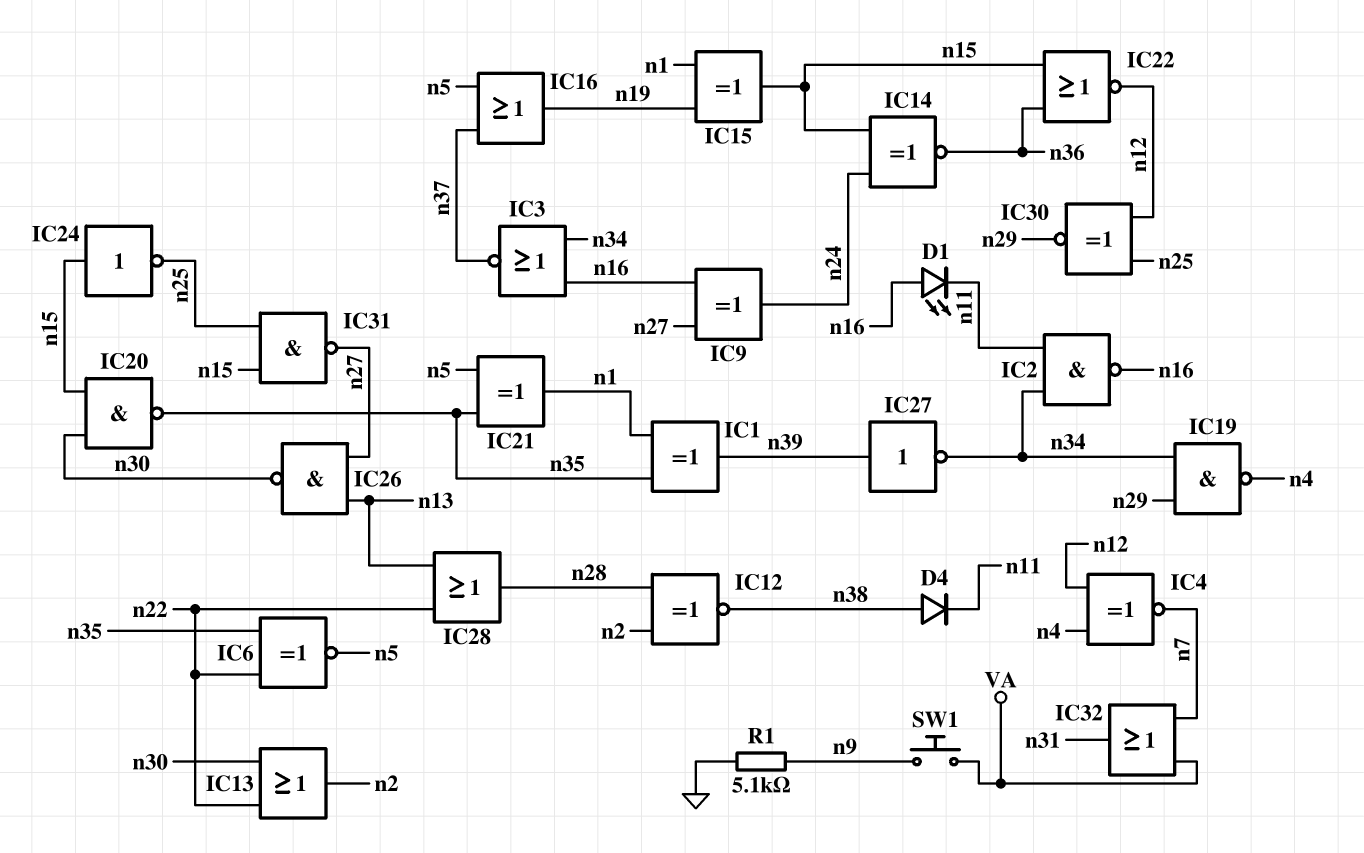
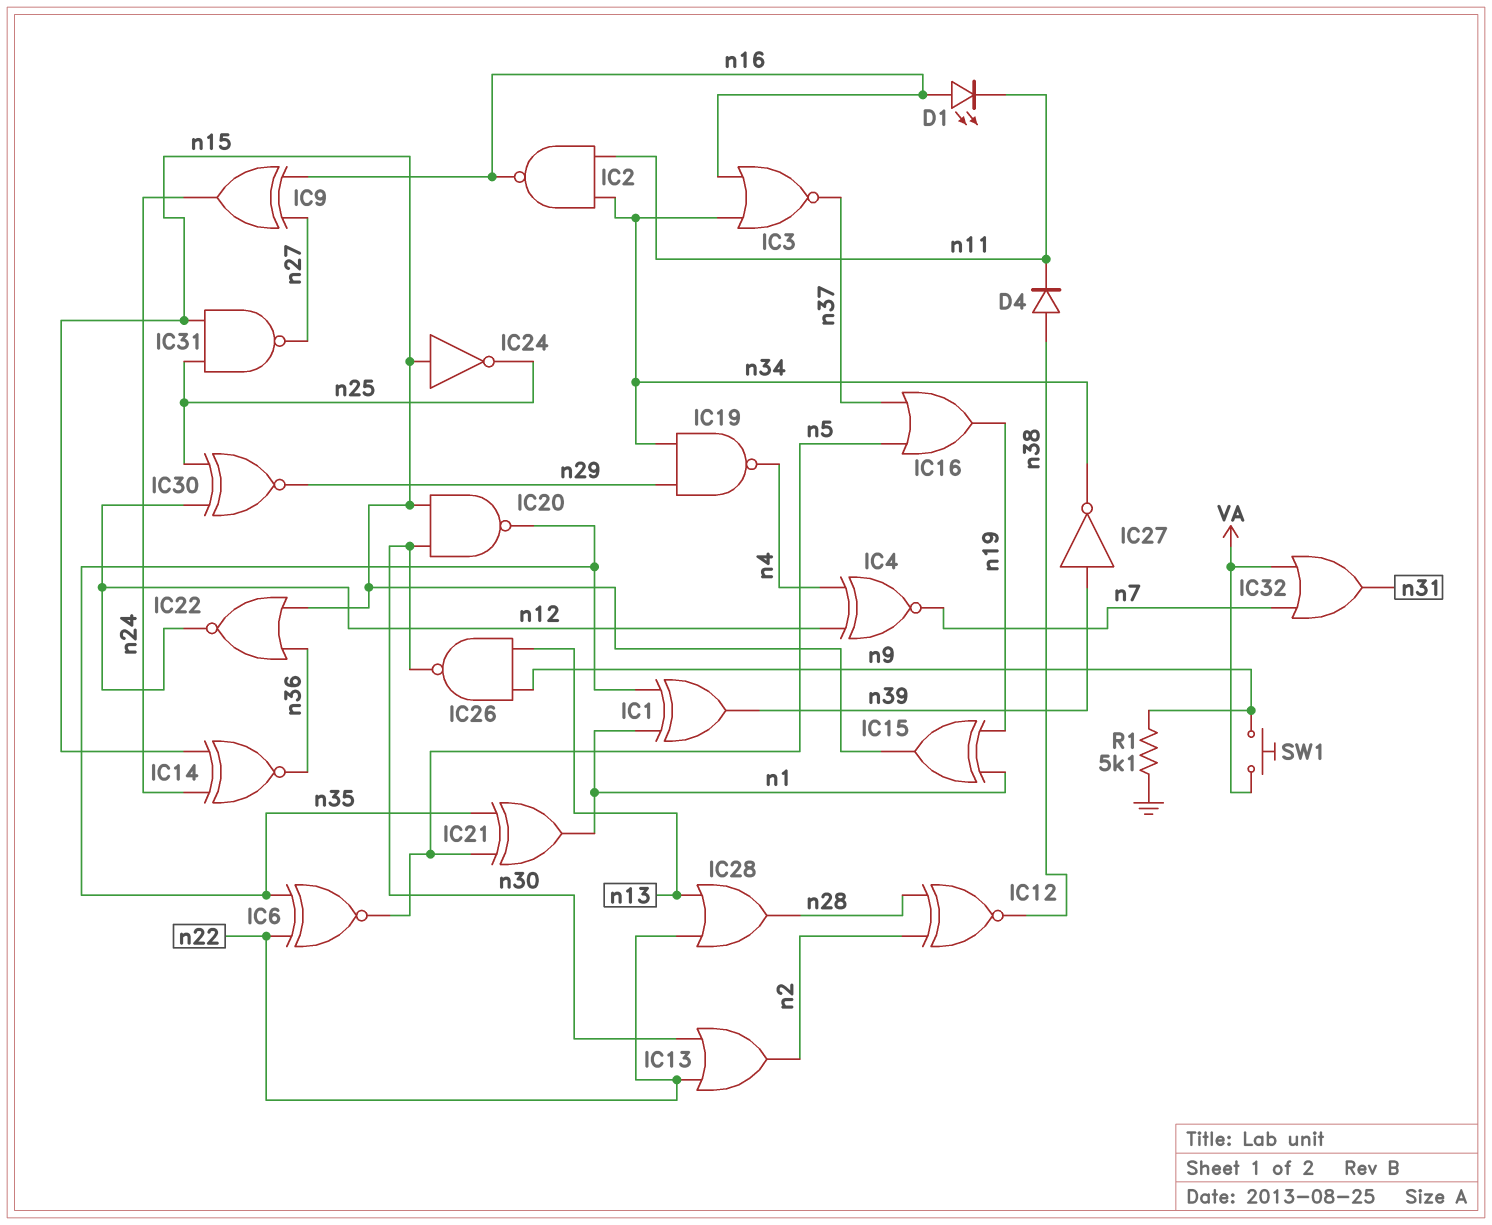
IC26: NAND (in n13, in n27, out n30) -> NAND (in n9, in n13, out n30)

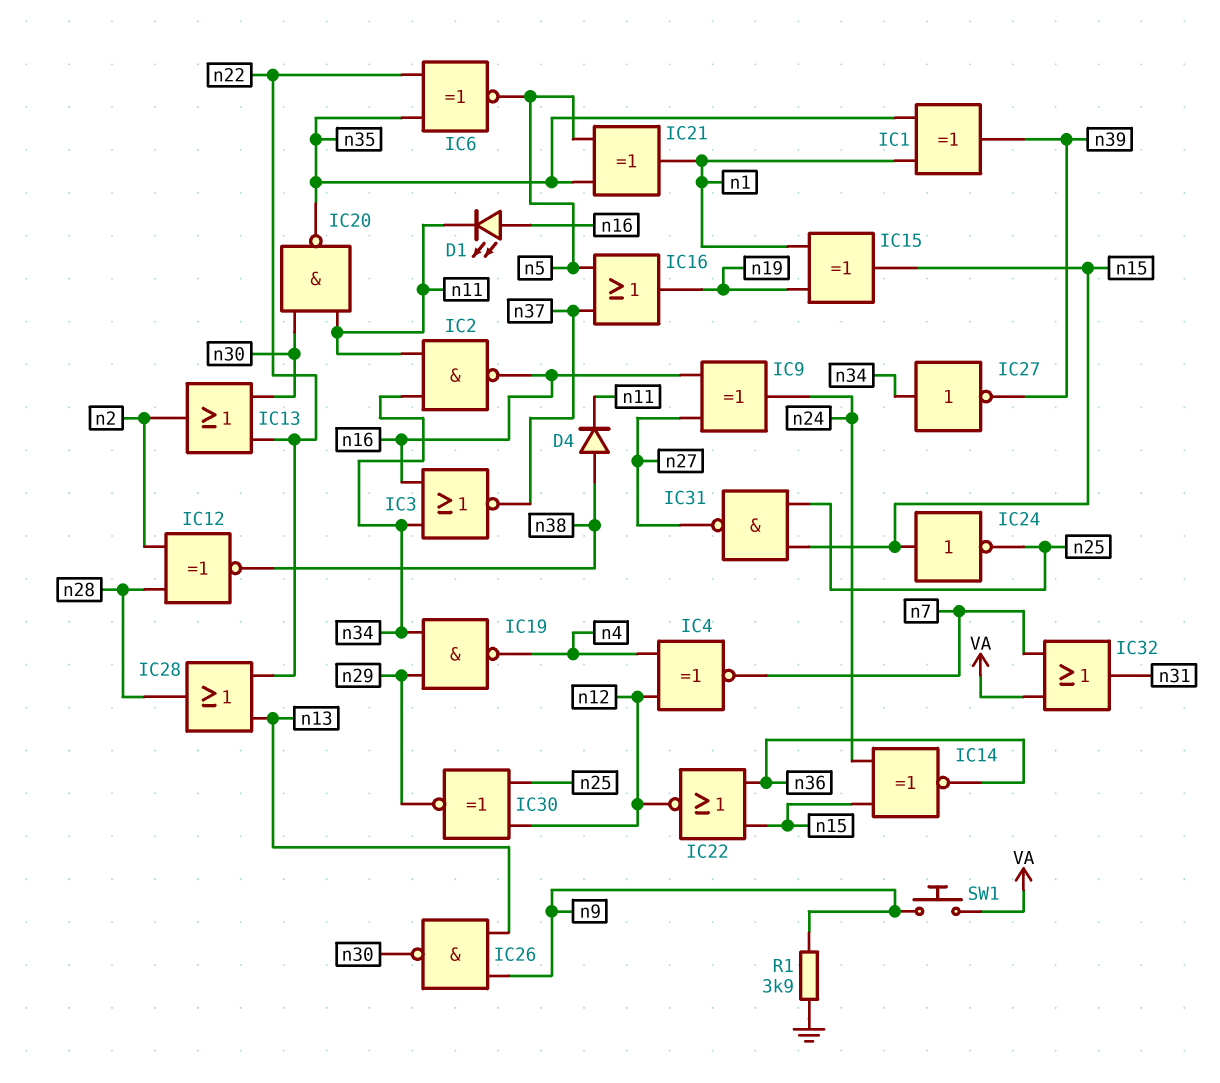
IC20: NAND (in n15, in n30, out n35) -> NAND (in n11, in n30, out n35)
IC27: NOT (in n39, out n34) -> NOT (in n34, out n39)
R1: 5.1k (GND, n9) -> 3.9k (GND, n9)

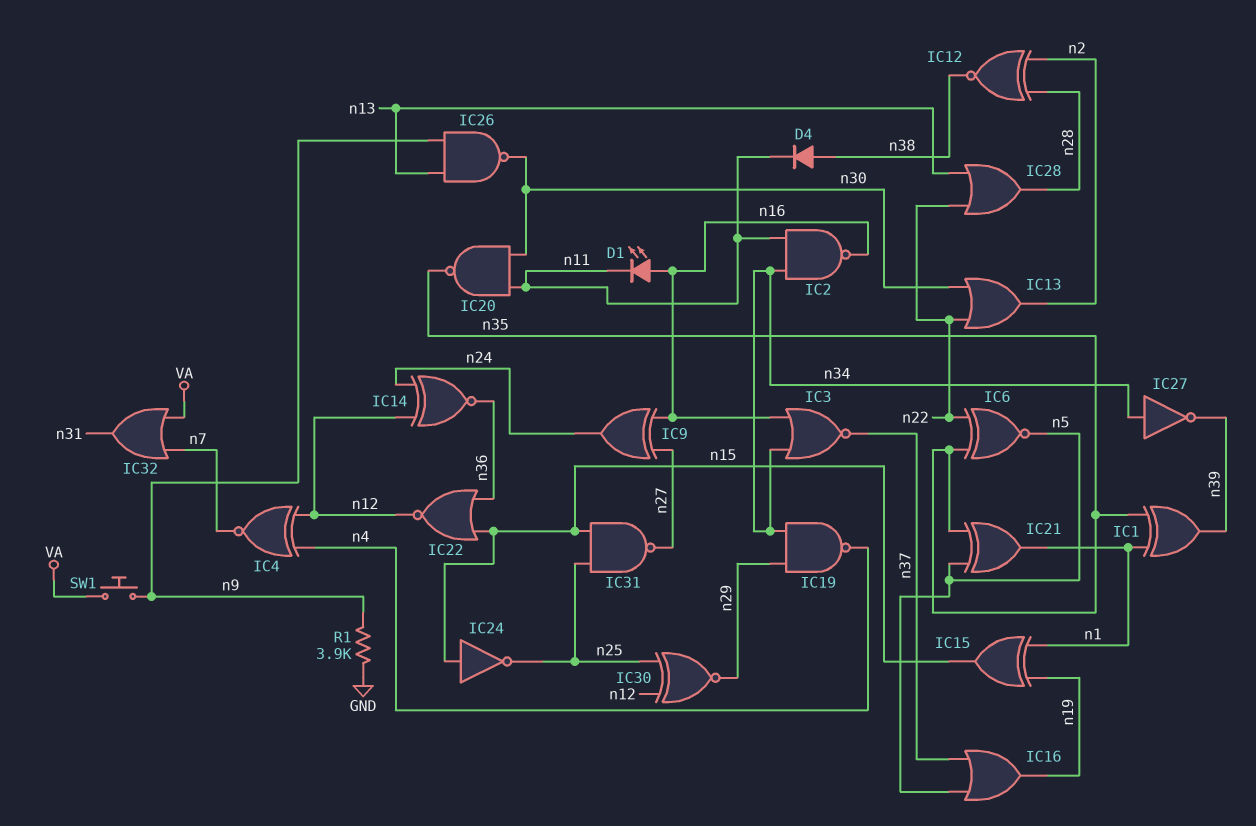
IC14: XNOR (in n15, in n24, out n36) -> XNOR (in n12, in n24, out n36)

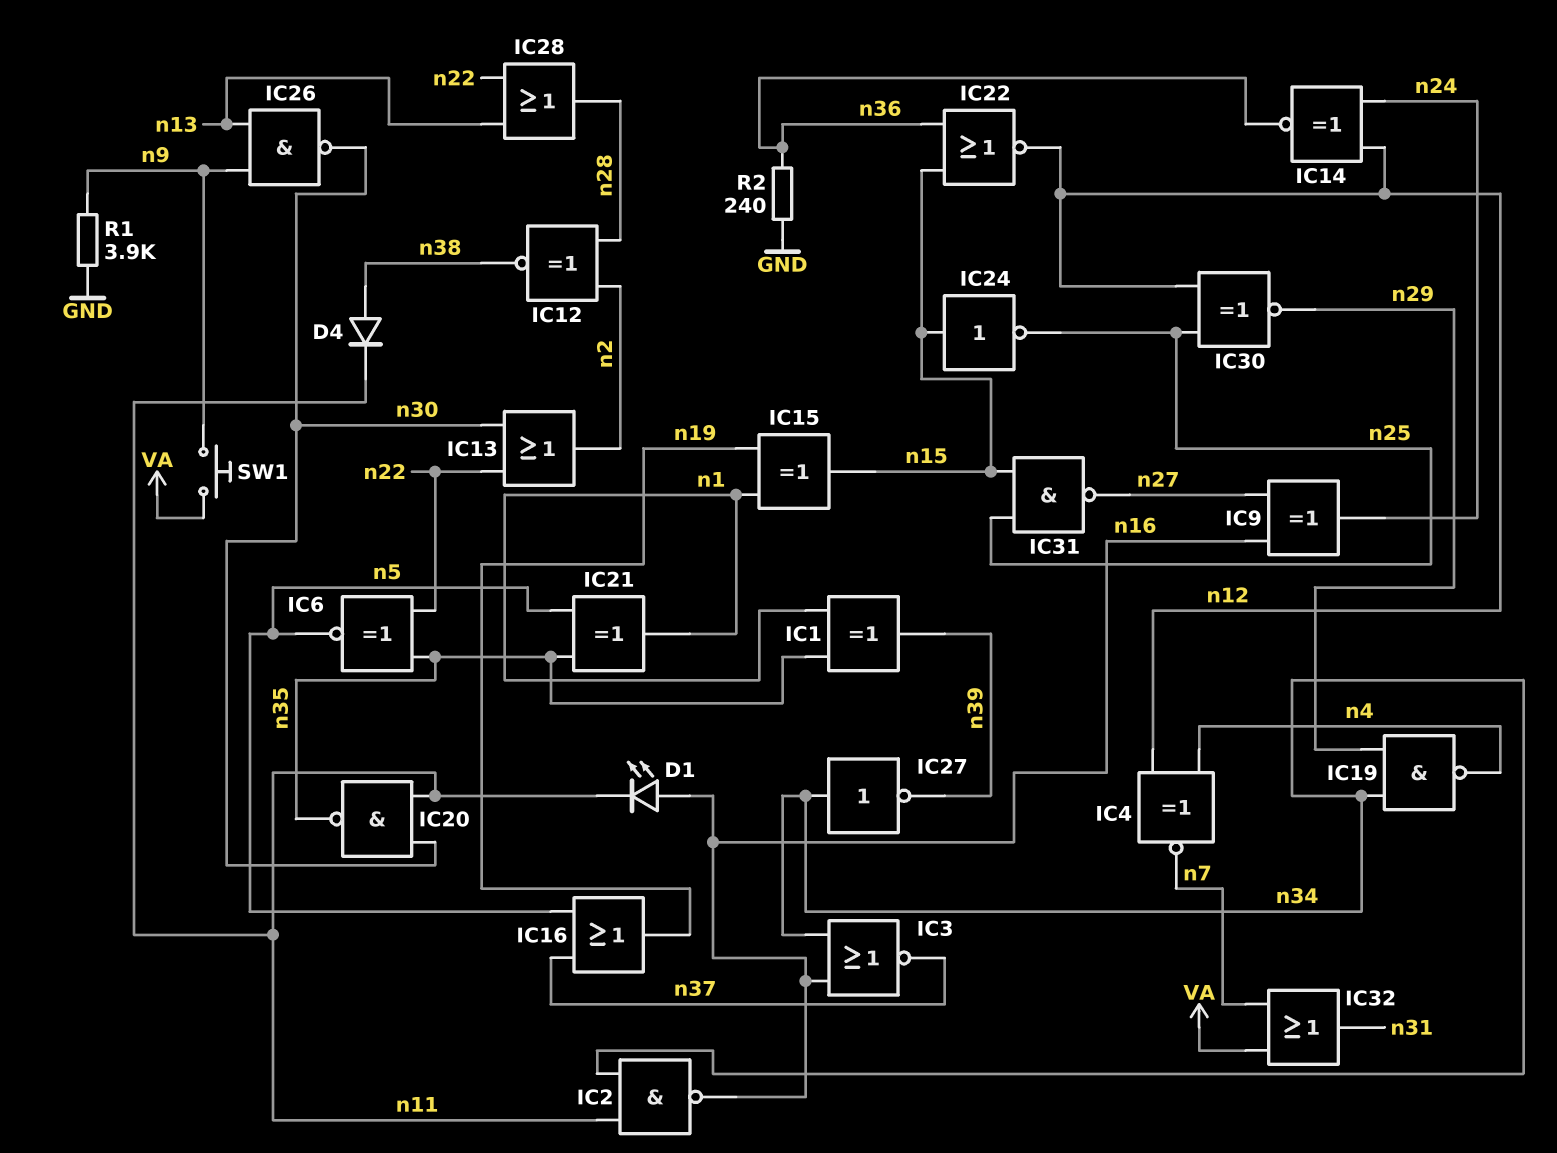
R2: none -> 240 (GND, n36)

